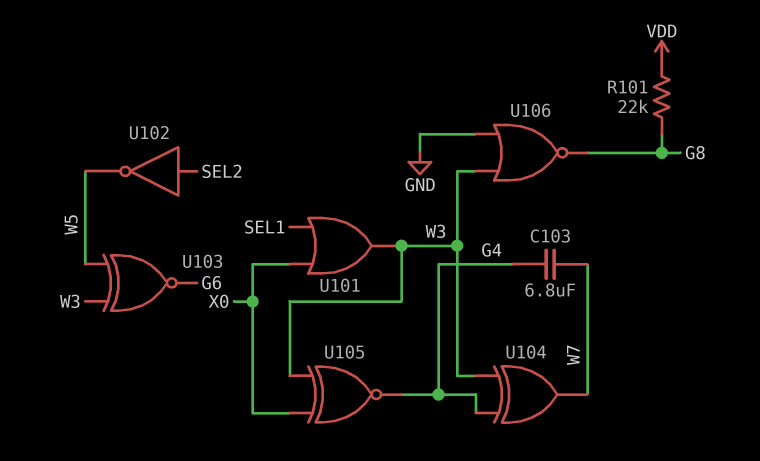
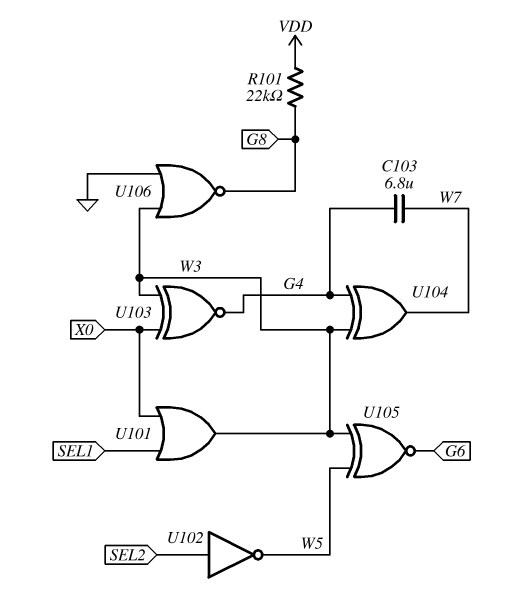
U103: XNOR (in W3, in W5, out G6) -> XNOR (in W3, in X0, out G4)
U105: XNOR (in W3, in X0, out G4) -> XNOR (in W3, in W5, out G6)

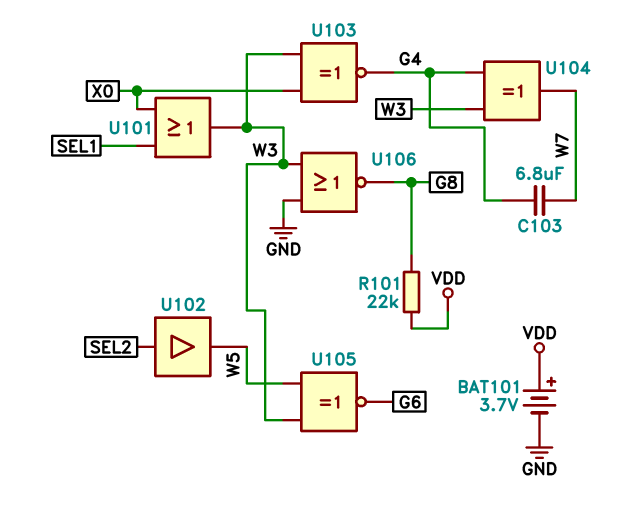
BAT101: none -> 3.7V (plus VDD, minus GND)
U102: NOT (in SEL2, out W5) -> buffer (in SEL2, out W5)

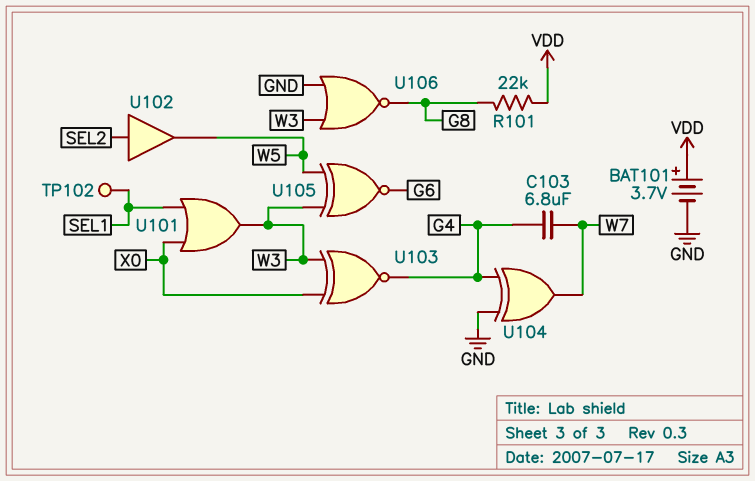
TP102: none -> test point (SEL1)
U104: XOR (in G4, in W3, out W7) -> XOR (in G4, in GND, out W7)

